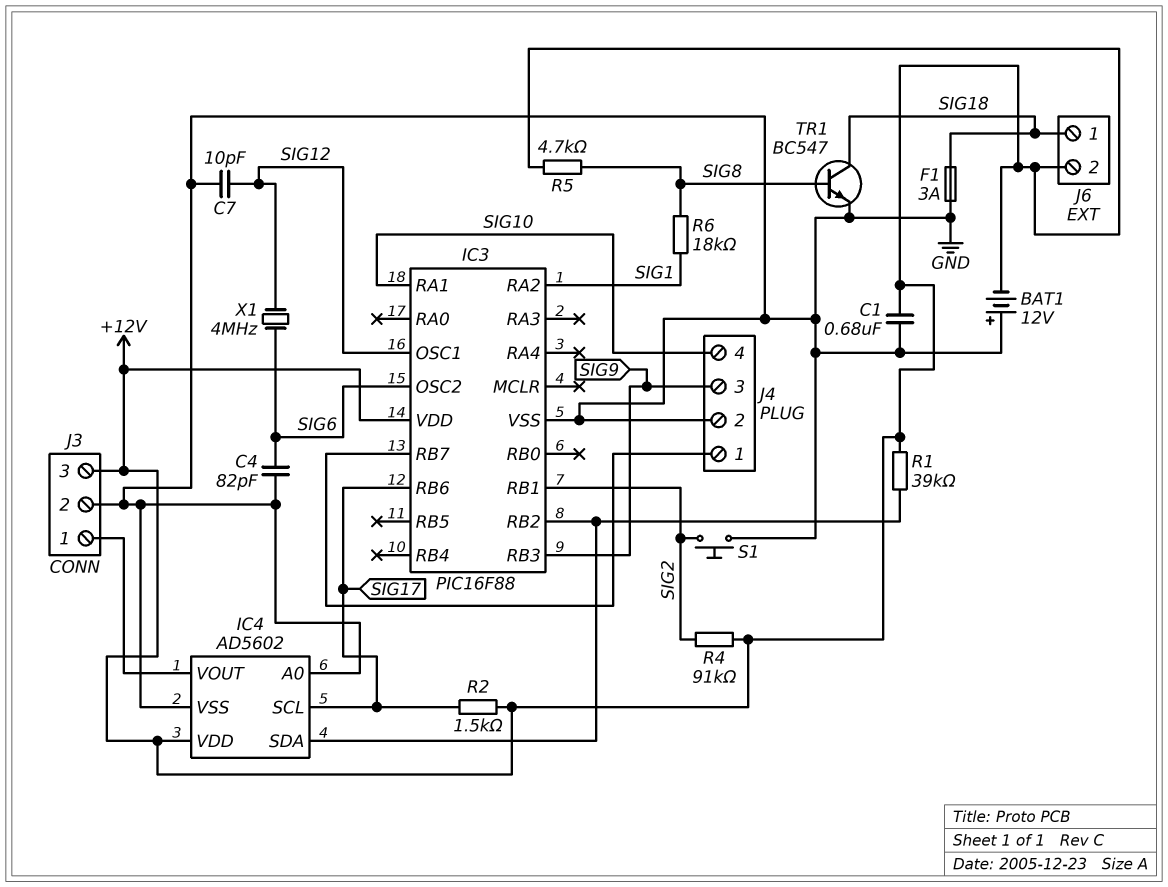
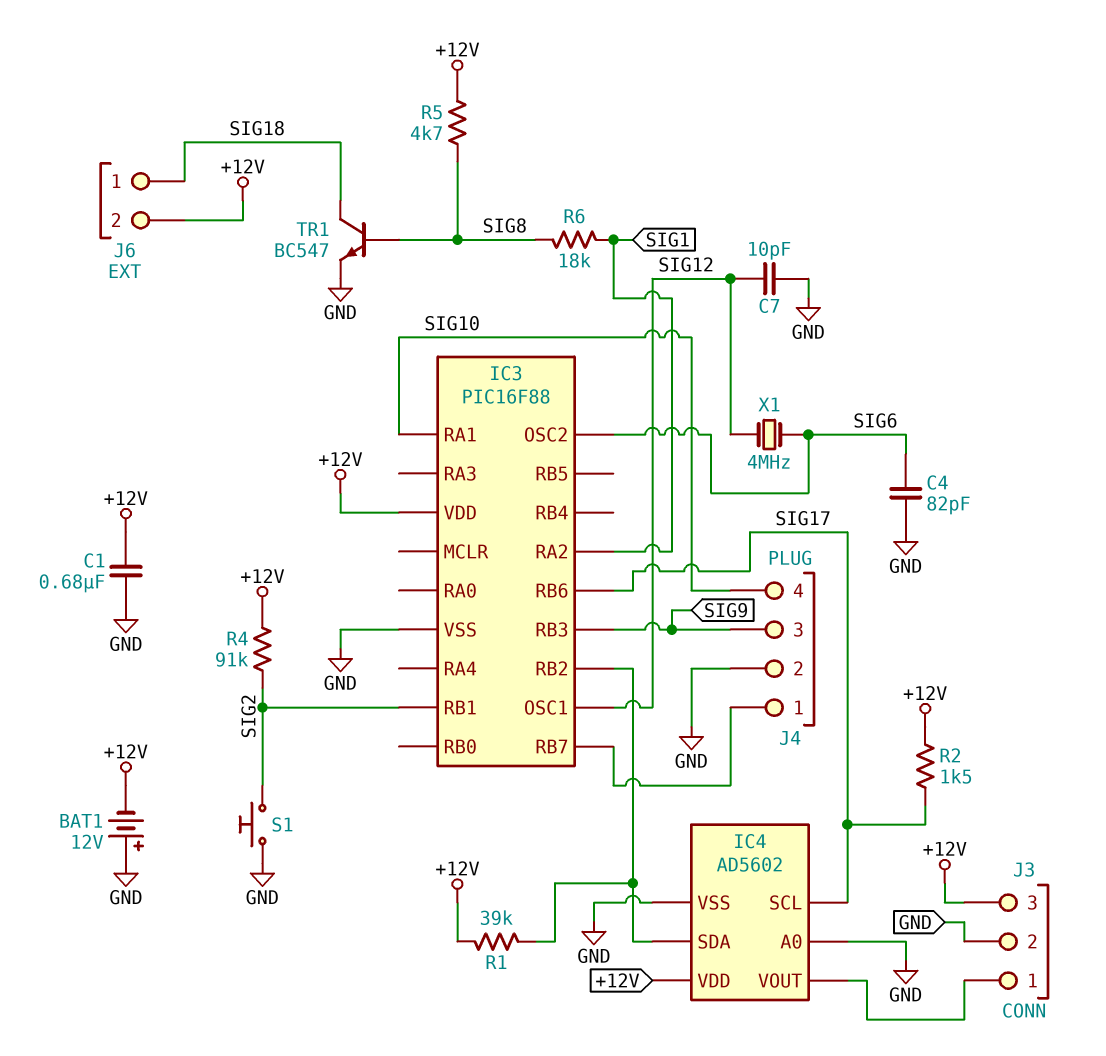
F1: 3A (GND, SIG18) -> none

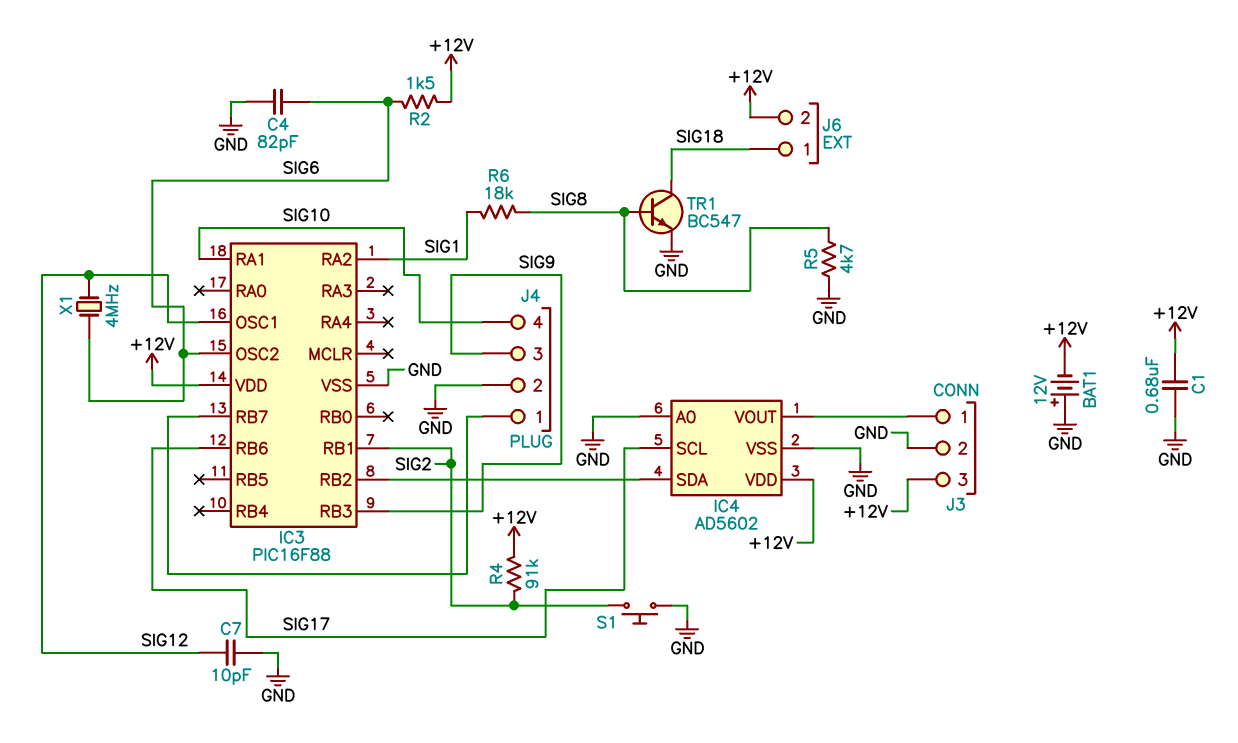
R1: 39k (+12V, IC3/RB2) -> none
R2: 1.5k (+12V, SIG17) -> 1.5k (+12V, SIG6)
R5: 4.7k (+12V, SIG8) -> 4.7k (GND, SIG8)

